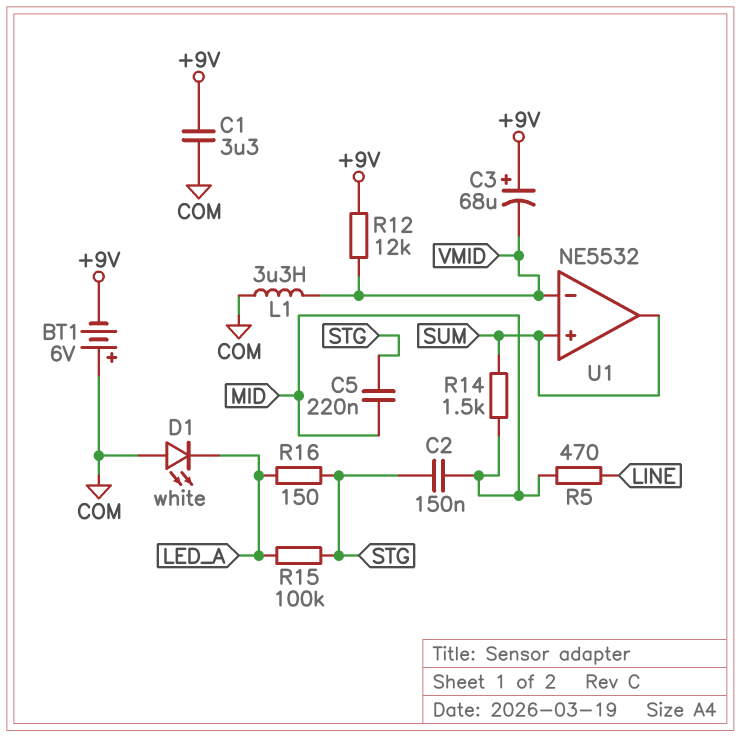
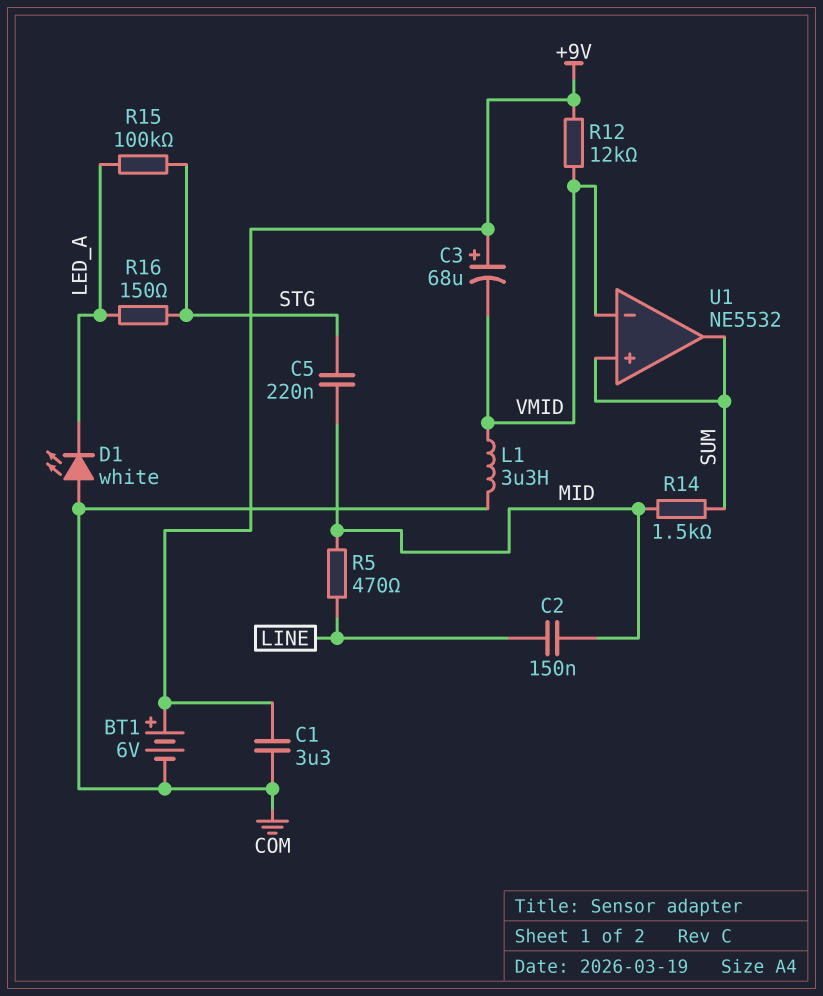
BT1: 6V (plus COM, minus +9V) -> 6V (plus +9V, minus COM)
C2: 150nF (MID, STG) -> 150nF (LINE, MID)

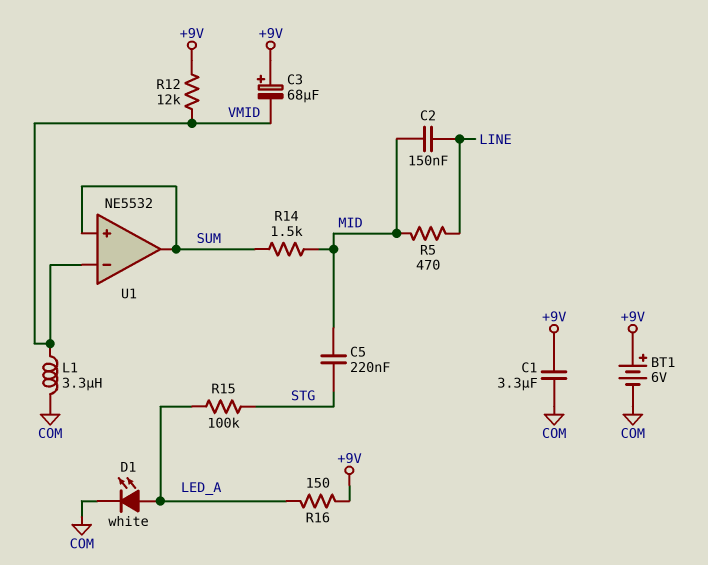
D1: LED white (A COM, K LED_A) -> LED white (A LED_A, K COM)
R16: 150 (LED_A, STG) -> 150 (+9V, LED_A)

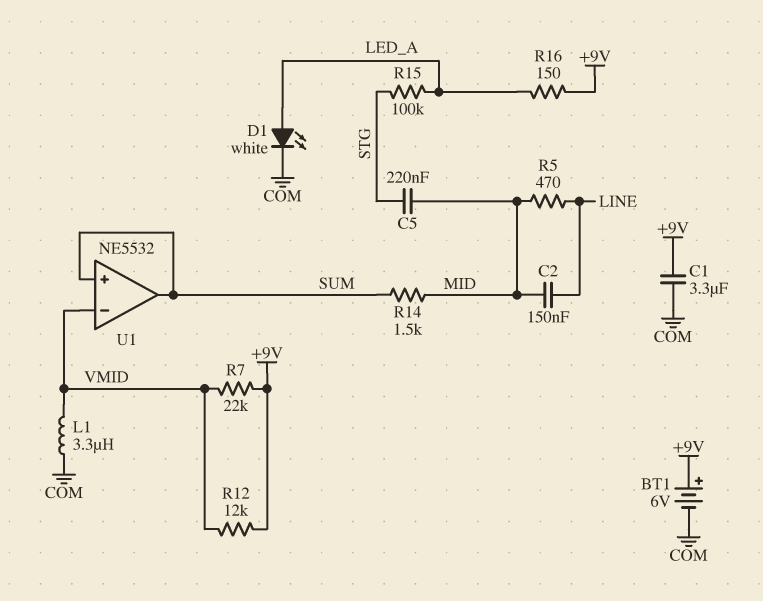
C3: 68uF (plus +9V, minus VMID) -> none
R7: none -> 22k (+9V, VMID)

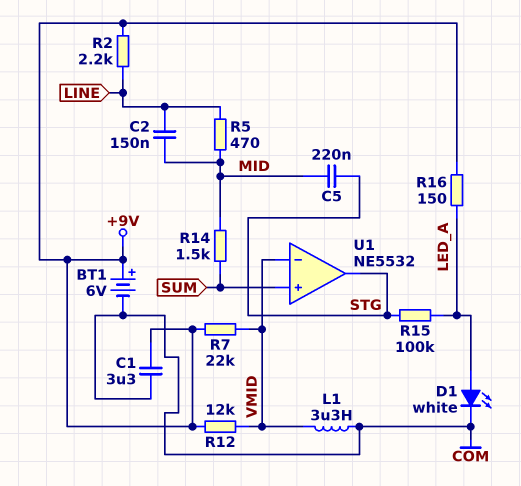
R2: none -> 2.2k (+9V, LINE)
U1 pin out: SUM -> STG

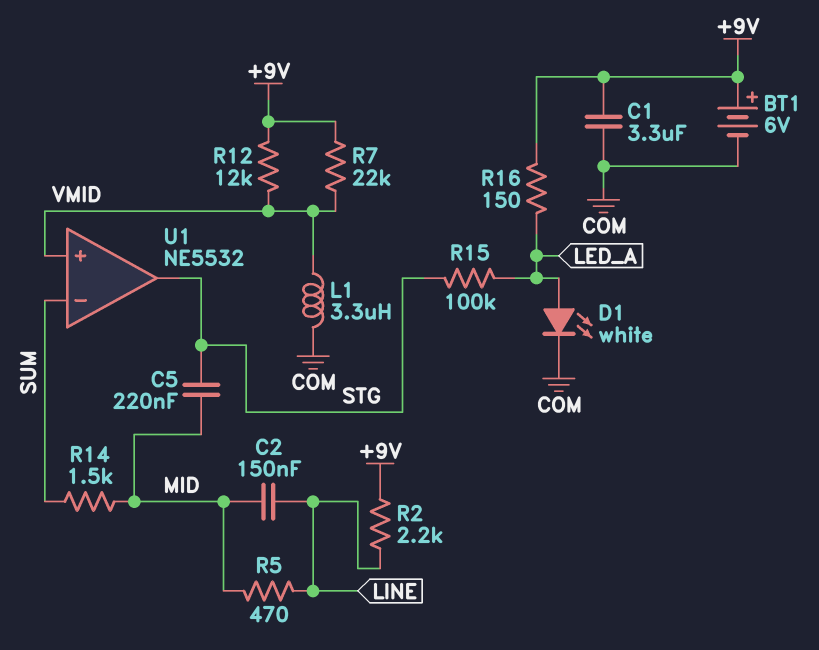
U1 pin in+: SUM -> VMID
U1 pin in-: VMID -> SUM

